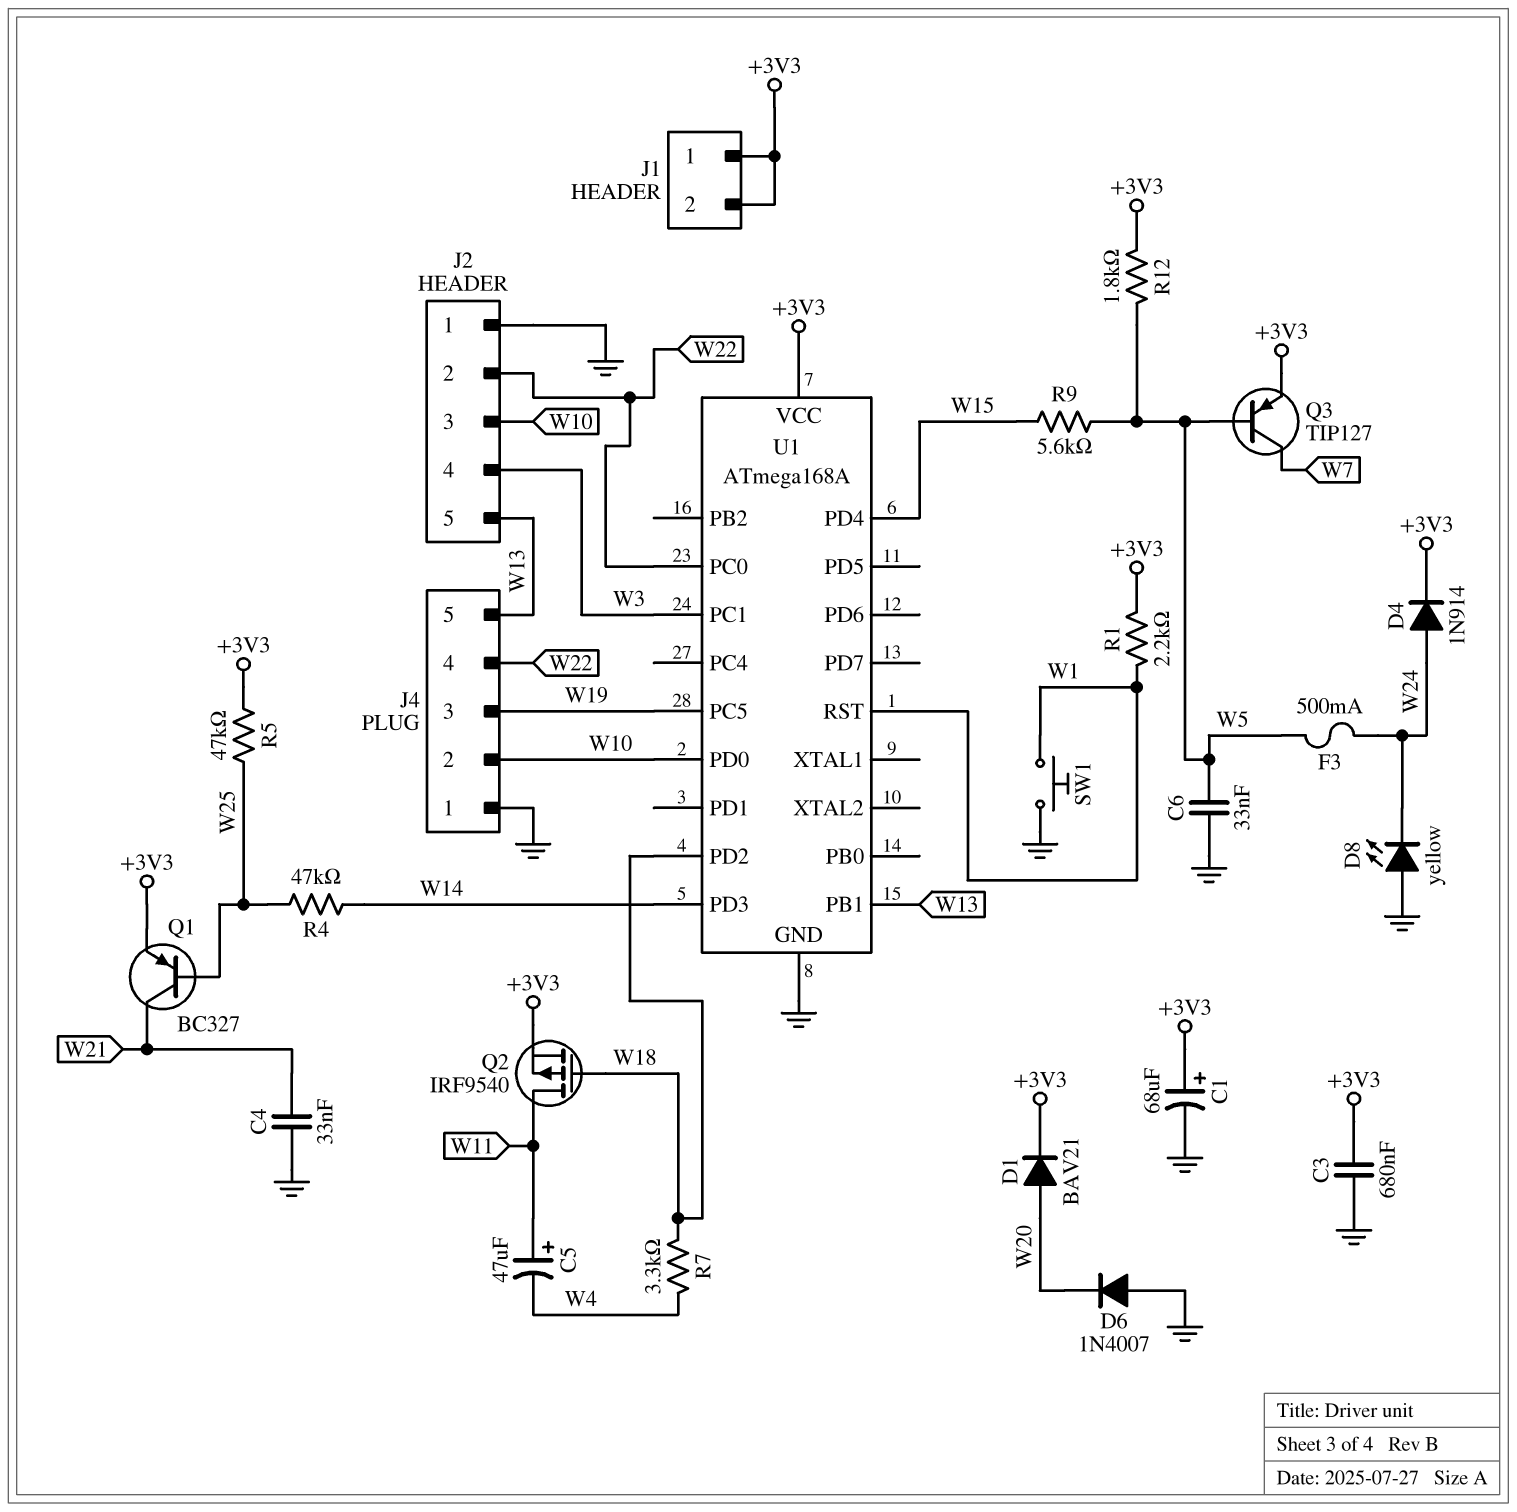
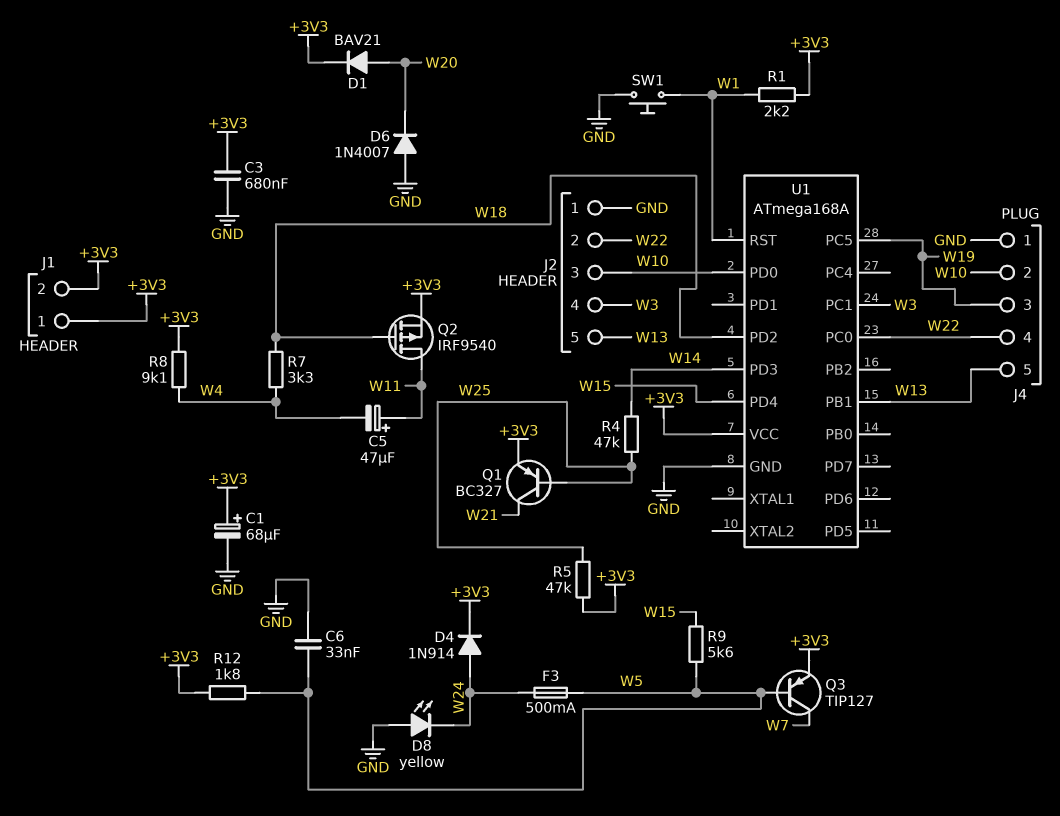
C4: 33nF (GND, W21) -> none
R8: none -> 9.1k (+3V3, W4)

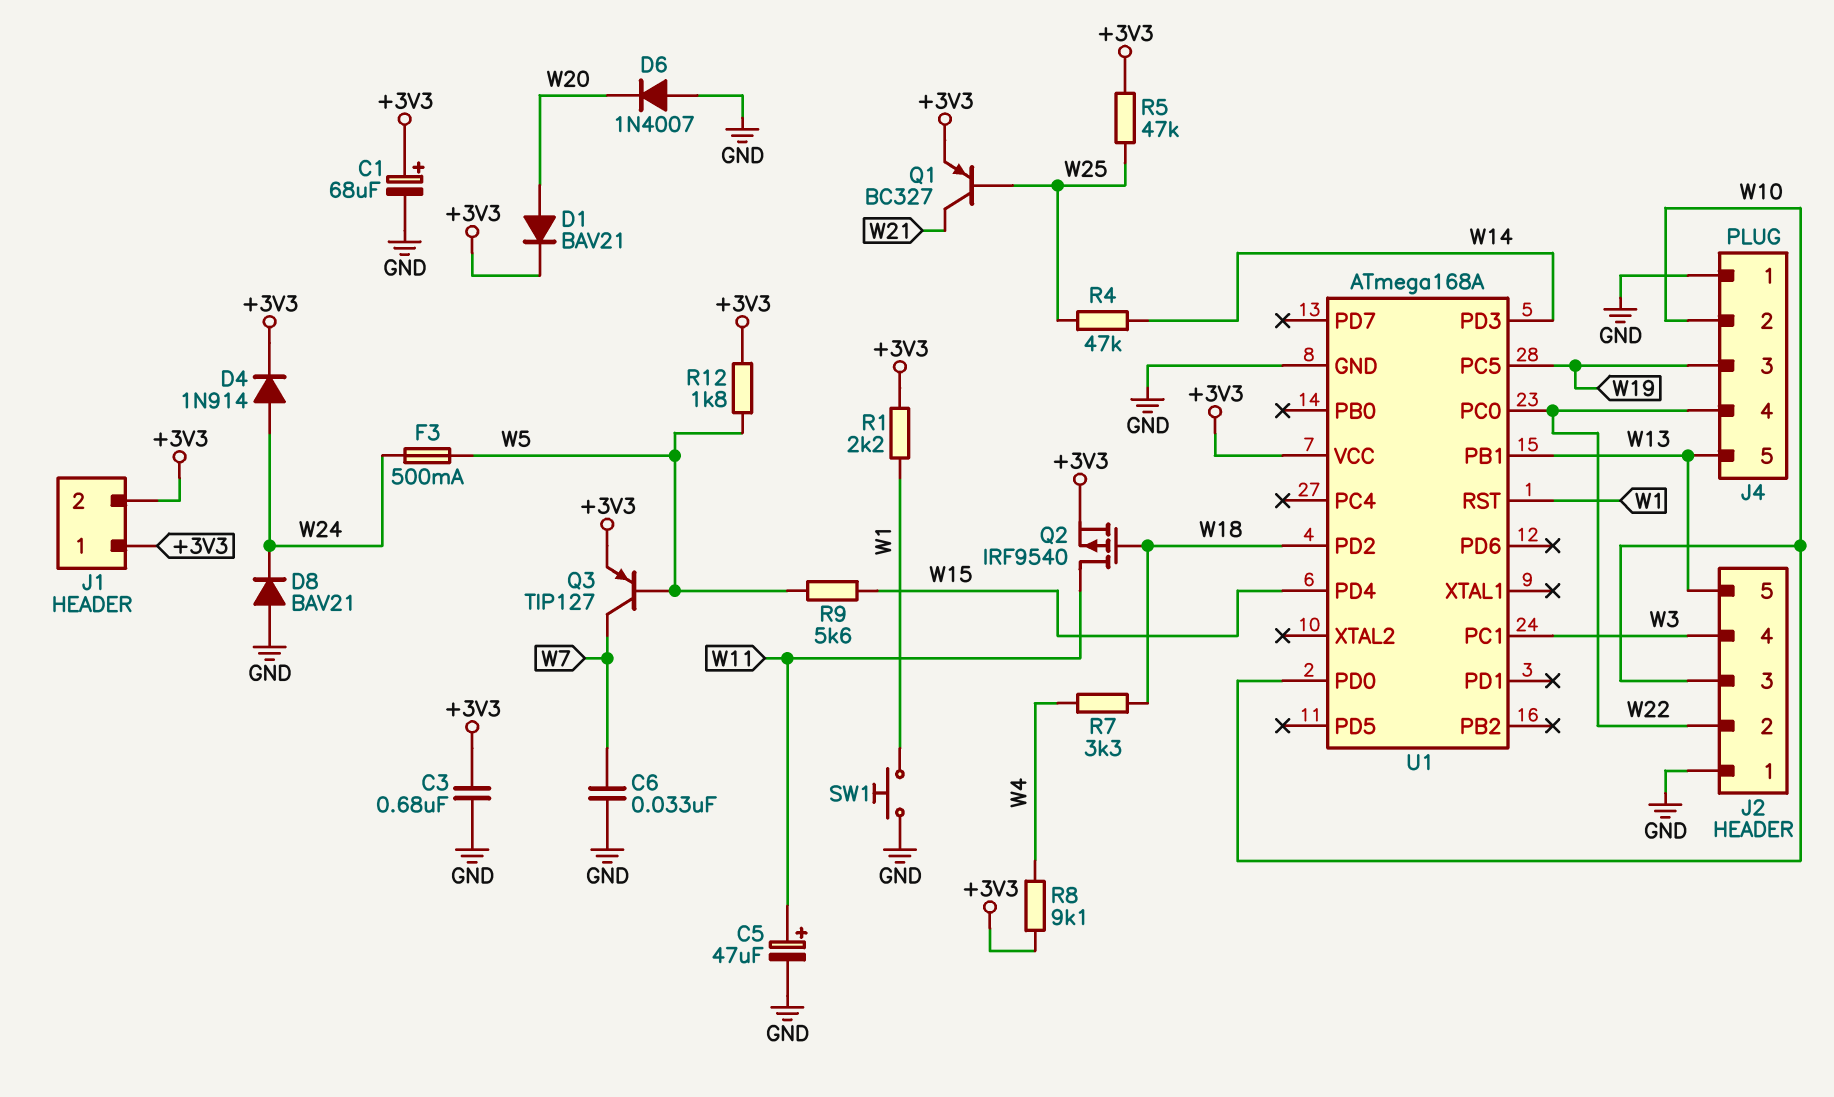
C5: 47uF (plus W11, minus W4) -> 47uF (plus W11, minus GND)
C6: 33nF (GND, W5) -> 33nF (GND, W7)
D8: LED yellow (A GND, K W24) -> diode BAV21 (A GND, K W24)

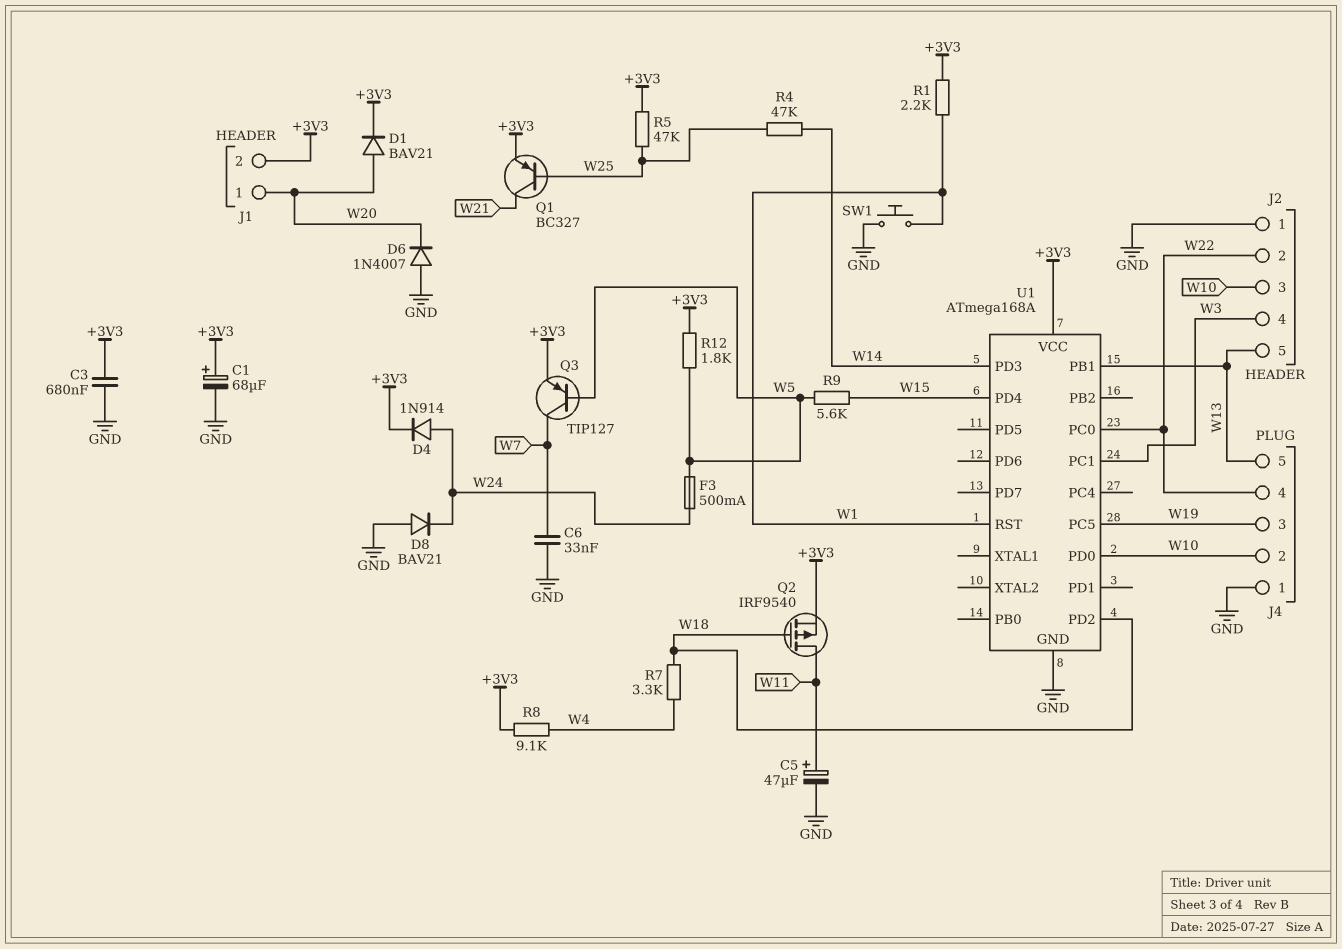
J1 pin 1: +3V3 -> W20

